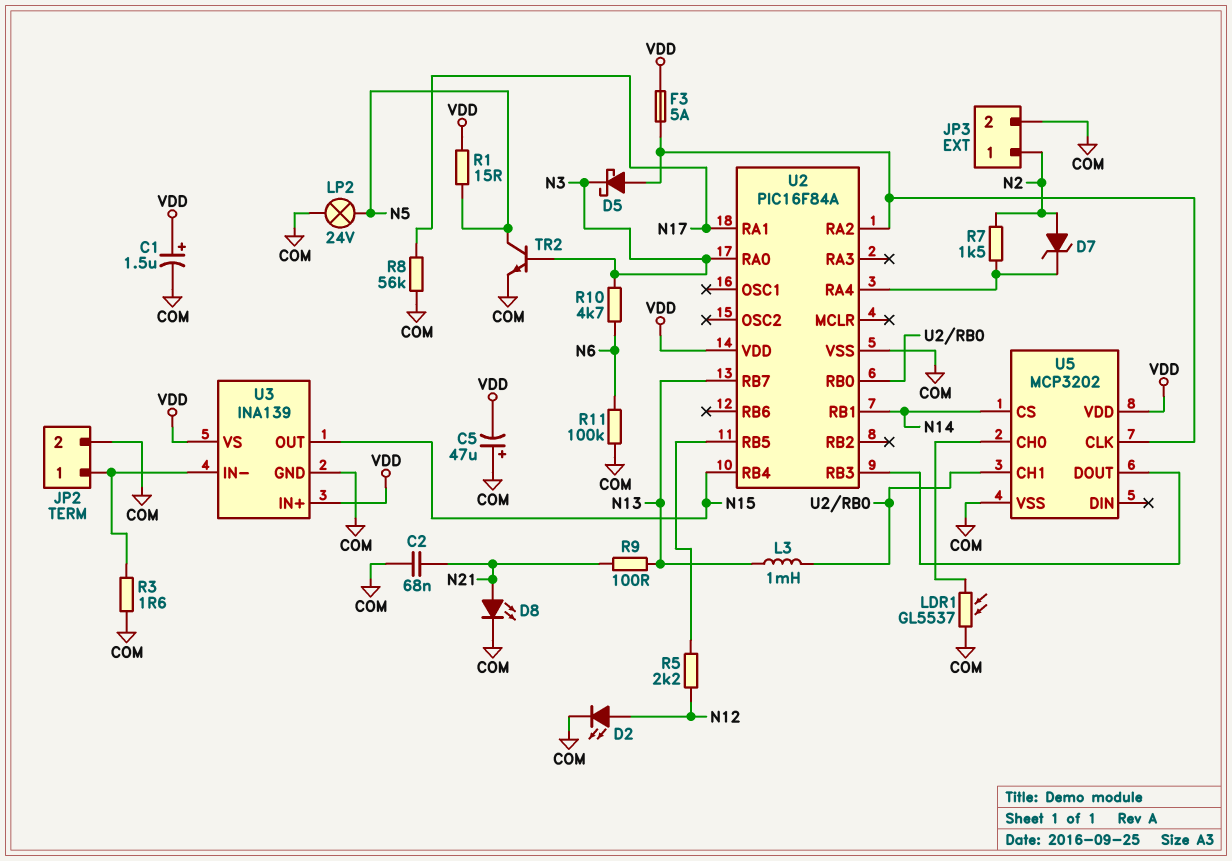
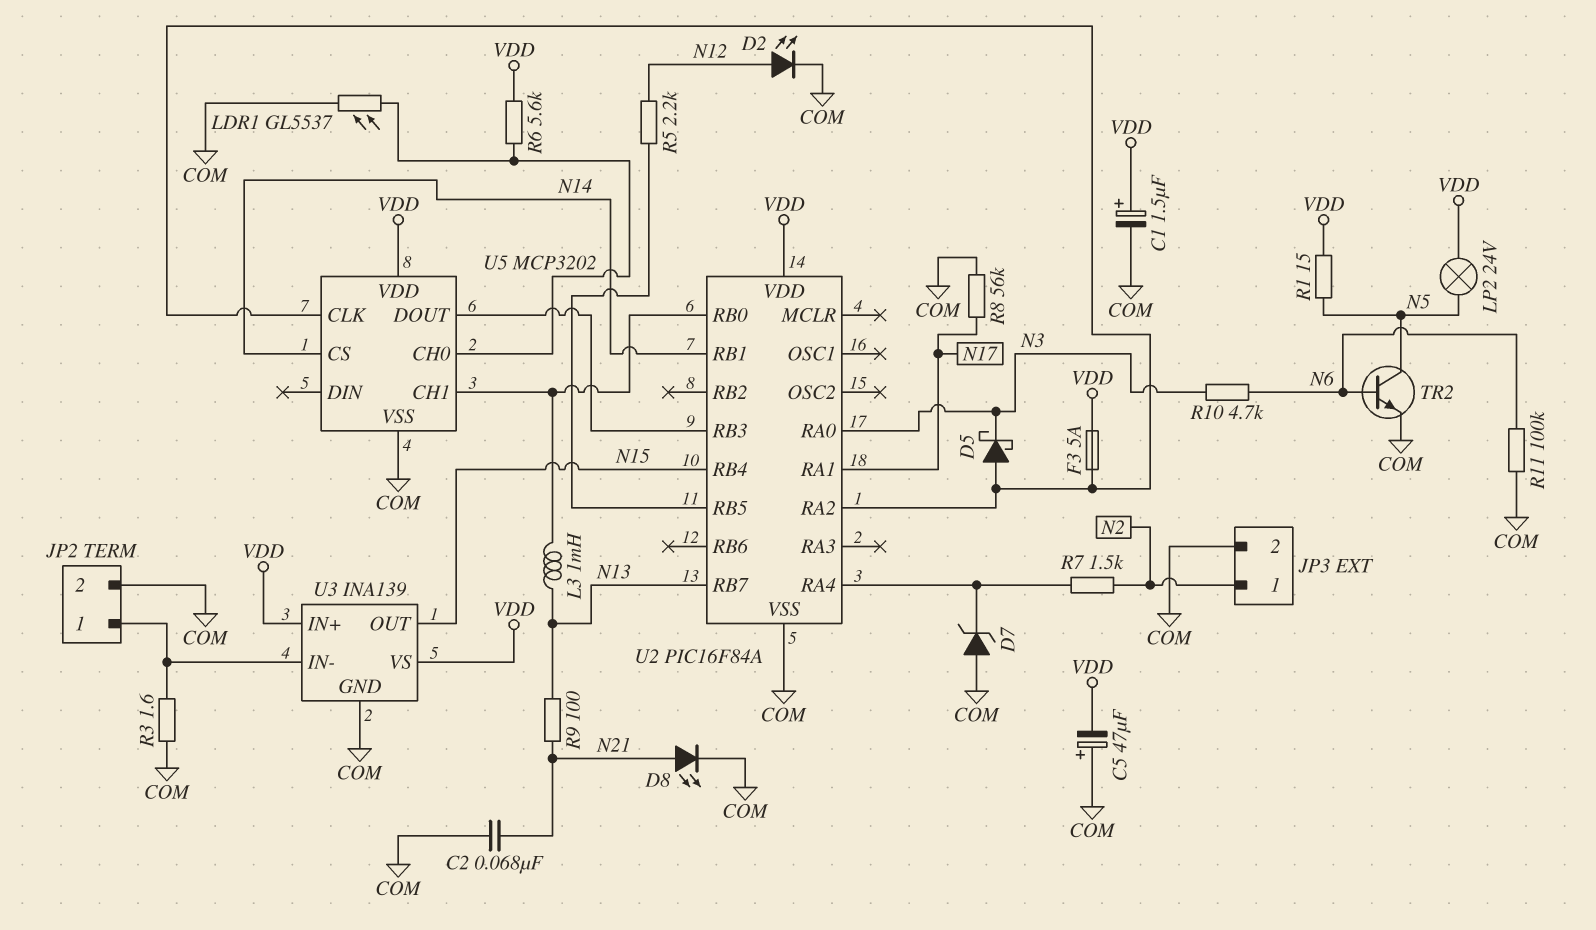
D7: zener (A N2, K U2/RA4) -> zener (A COM, K U2/RA4)
LP2: lamp 24V (COM, N5) -> lamp 24V (N5, VDD)
R6: none -> 5.6k (U5/CH0, VDD)
TR2: NPN (B N3, C N5, E COM) -> NPN (B N6, C N5, E COM)

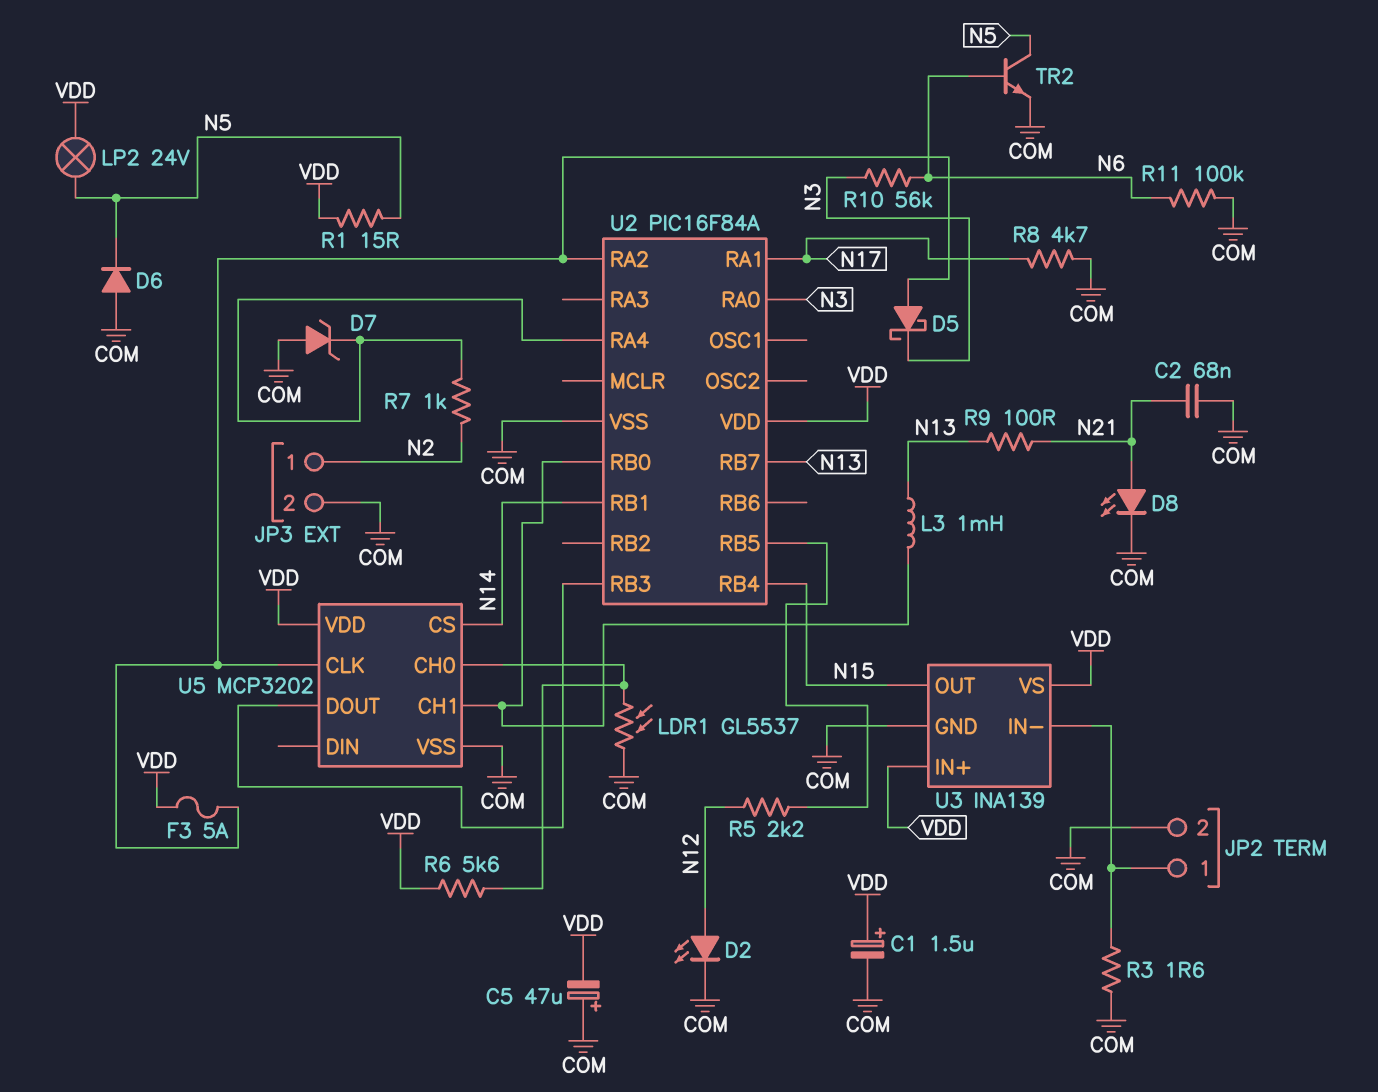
D6: none -> diode (A COM, K N5)
R7: 1.5k (N2, U2/RA4) -> 1k (N2, U2/RA4)
R8: 56k (COM, N17) -> 4.7k (COM, N17)
R10: 4.7k (N3, N6) -> 56k (N3, N6)

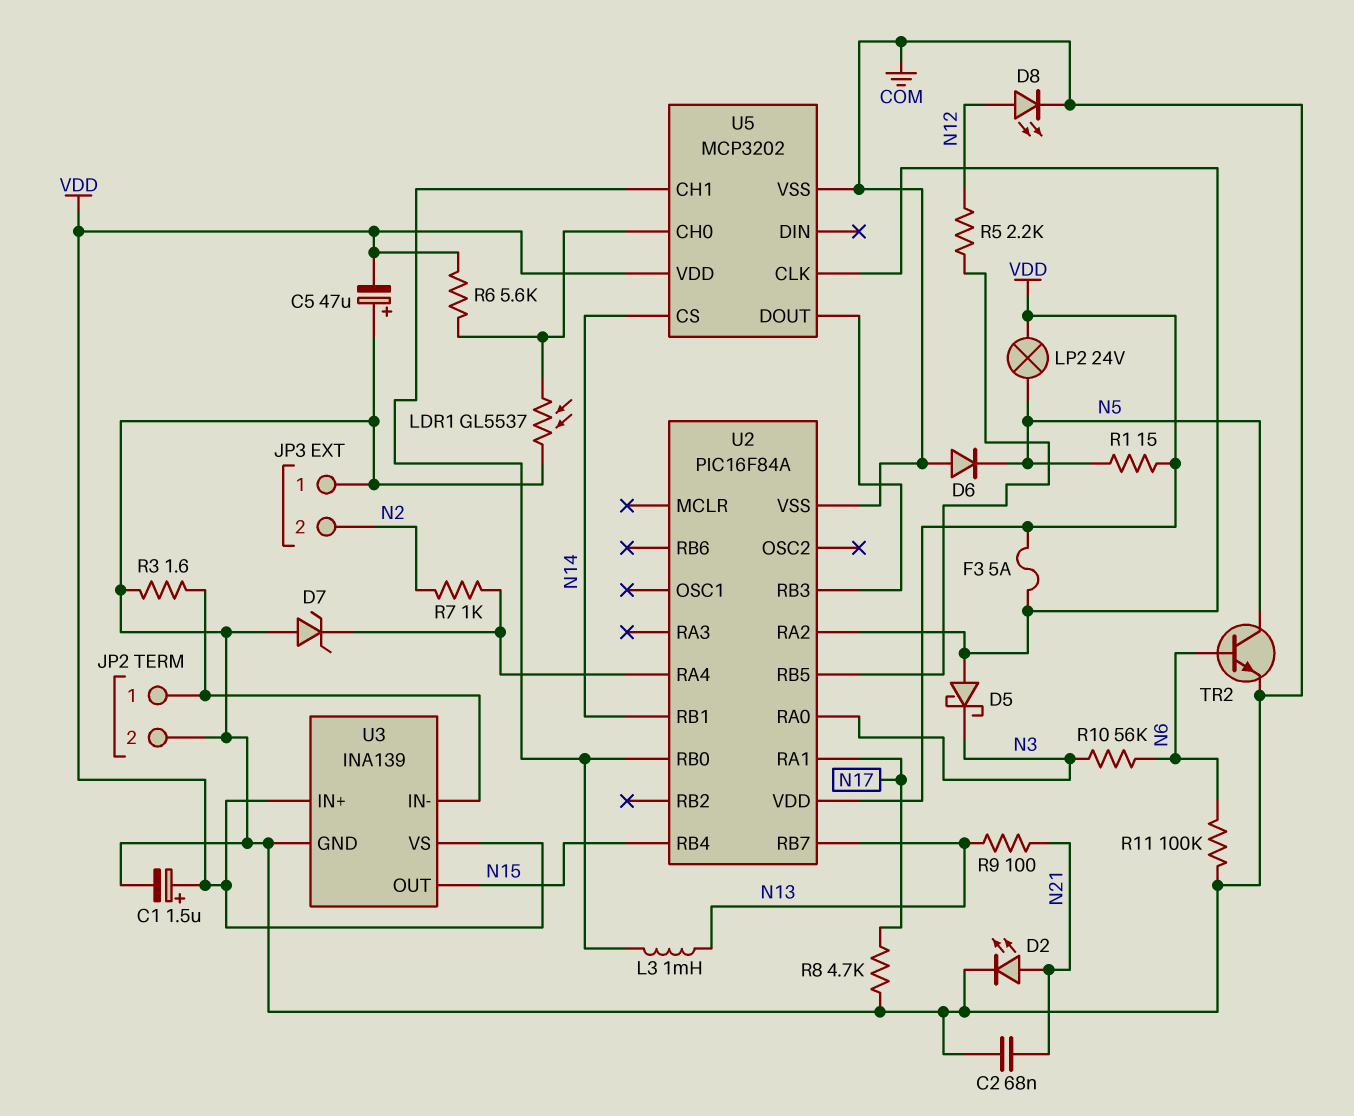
D2: LED (A N12, K COM) -> LED (A N21, K COM)
D8: LED (A N21, K COM) -> LED (A N12, K COM)
JP3 pin 1: N2 -> COM
JP3 pin 2: COM -> N2

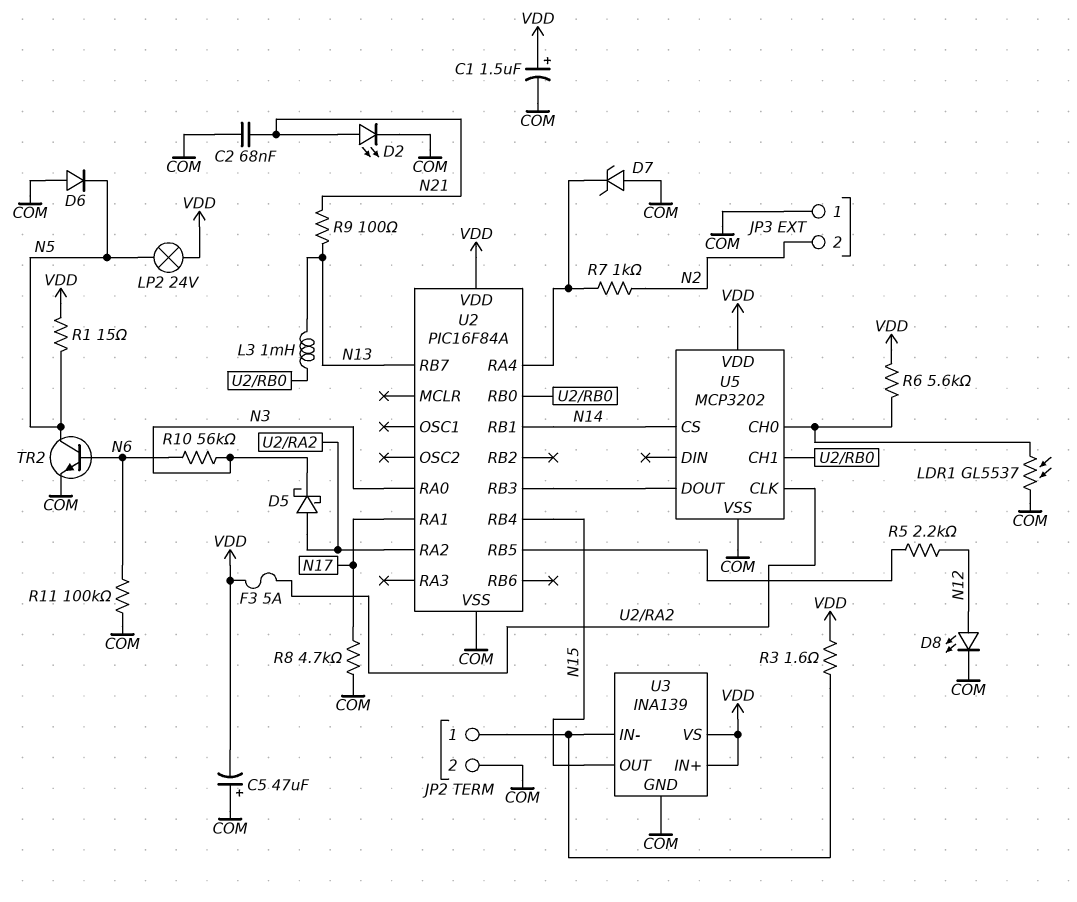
R3: 1.6 (COM, JP2/1) -> 1.6 (JP2/1, VDD)

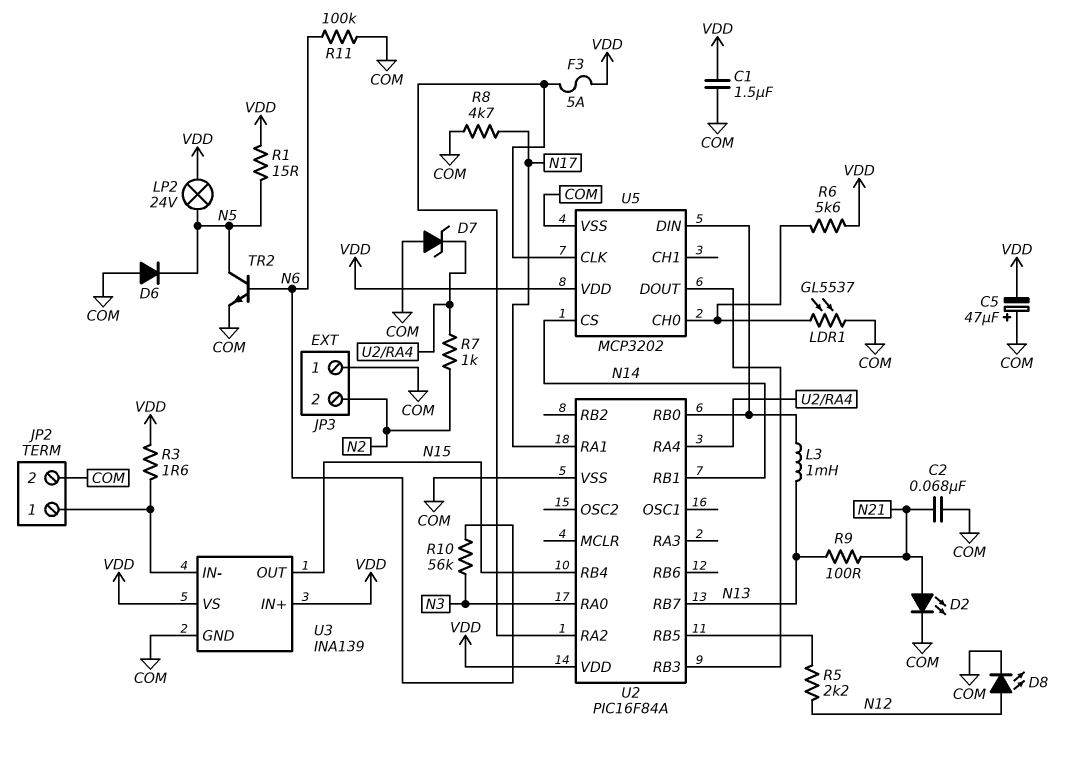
C1: 1.5uF (plus VDD, minus COM) -> 1.5uF (COM, VDD)
D5: schottky (A U2/RA2, K N3) -> none
U5 pin CH1: U2/RB0 -> none
U5 pin DIN: none -> U2/RB0

